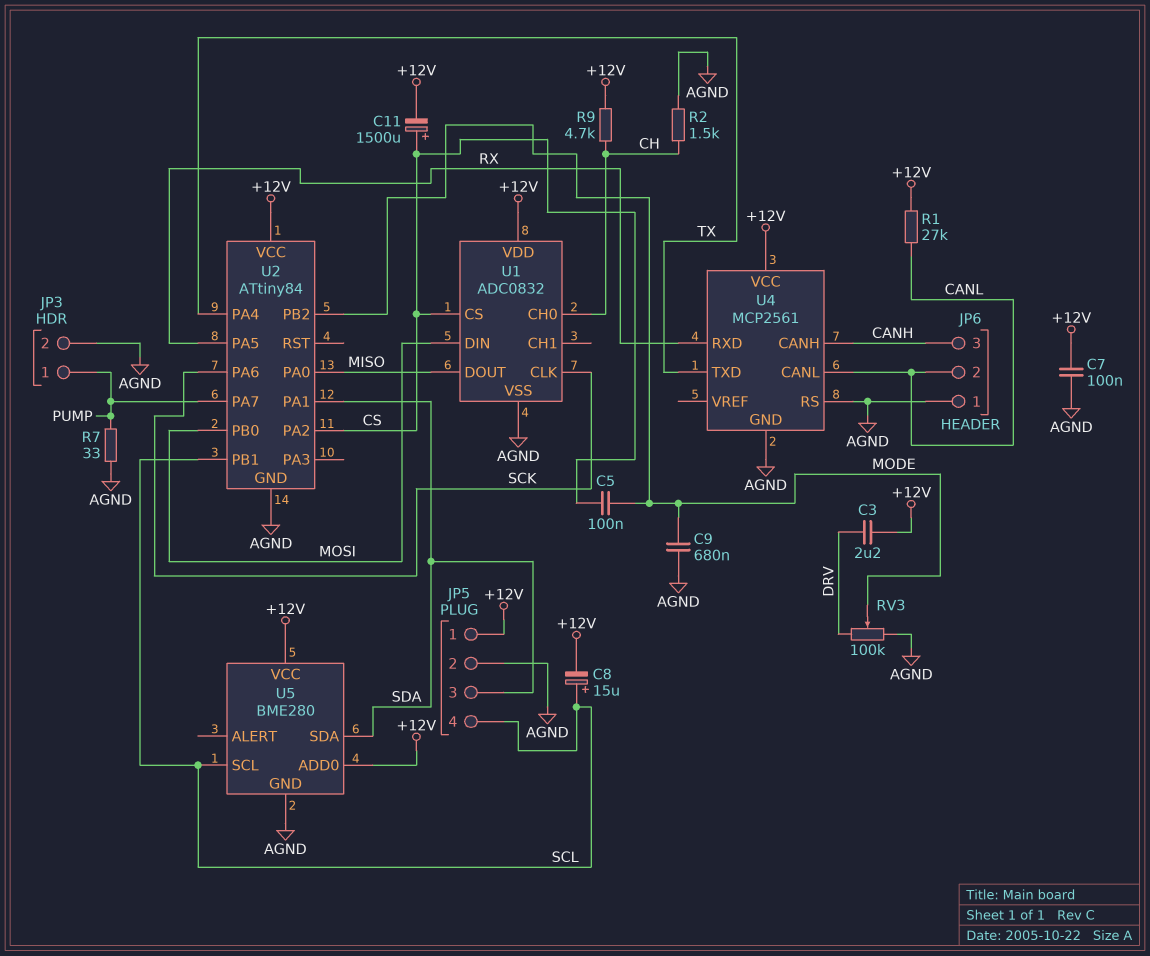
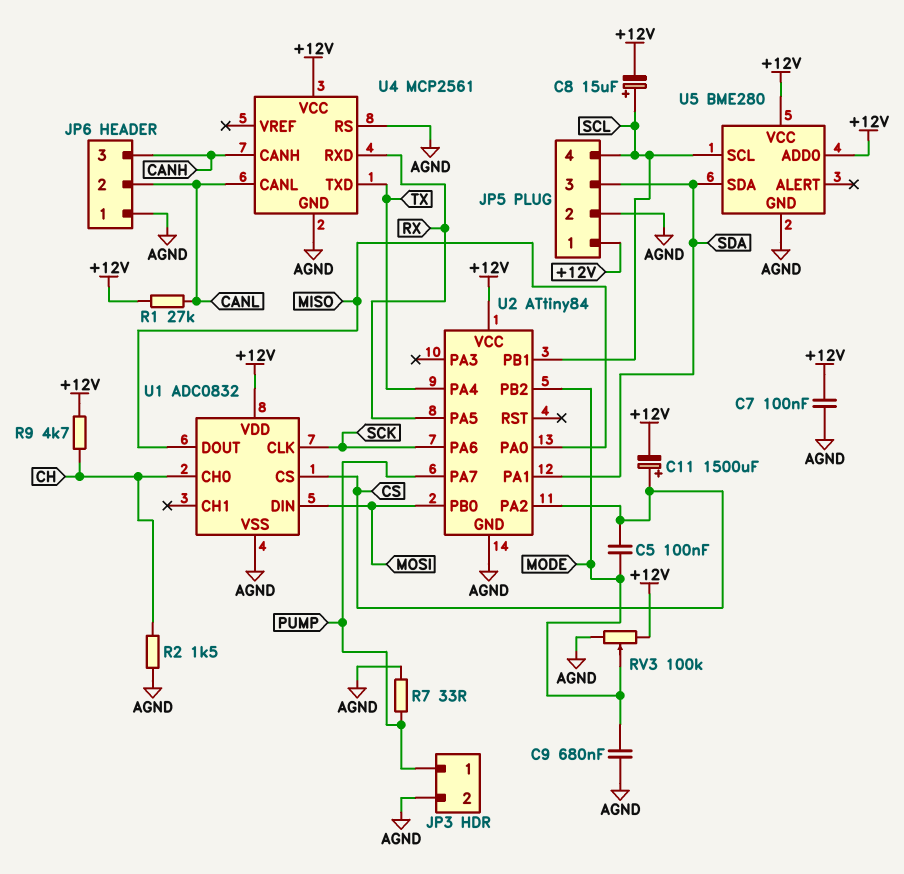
C3: 2.2uF (+12V, DRV) -> none
RV3: 100k (AGND, DRV, wiper MODE) -> 100k (+12V, AGND, wiper MODE)

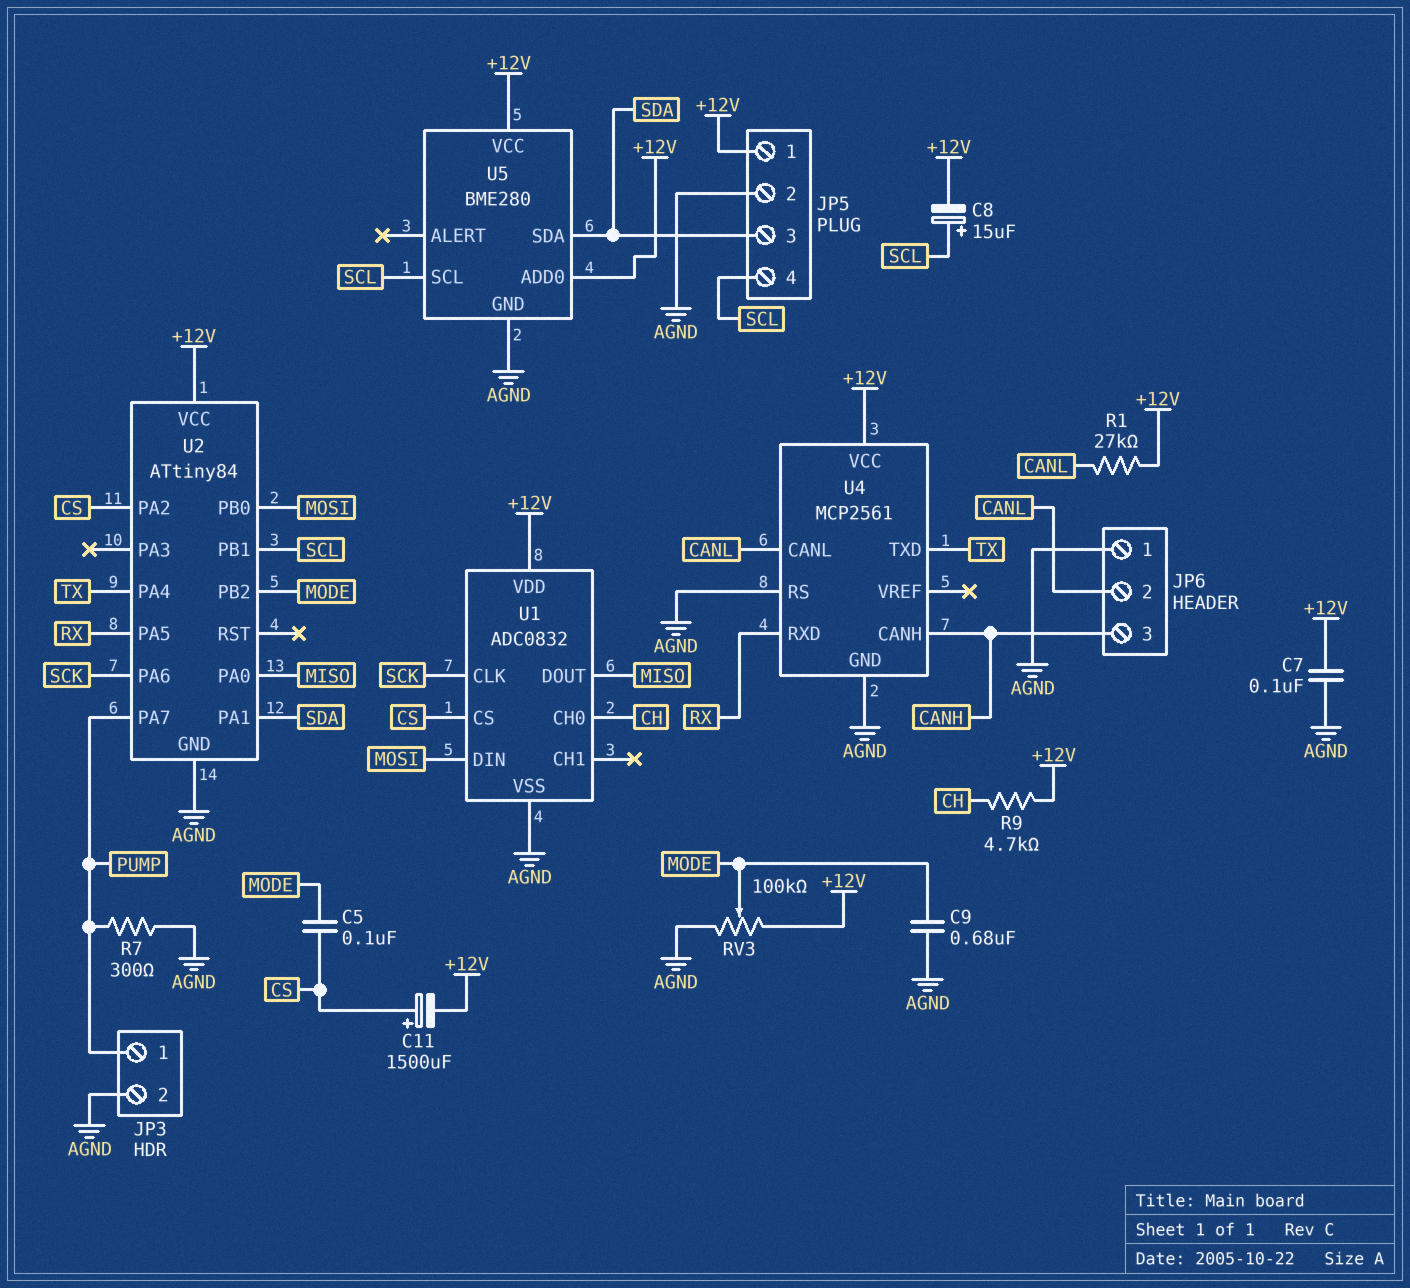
R2: 1.5k (AGND, CH) -> none
R7: 33 (AGND, PUMP) -> 300 (AGND, PUMP)

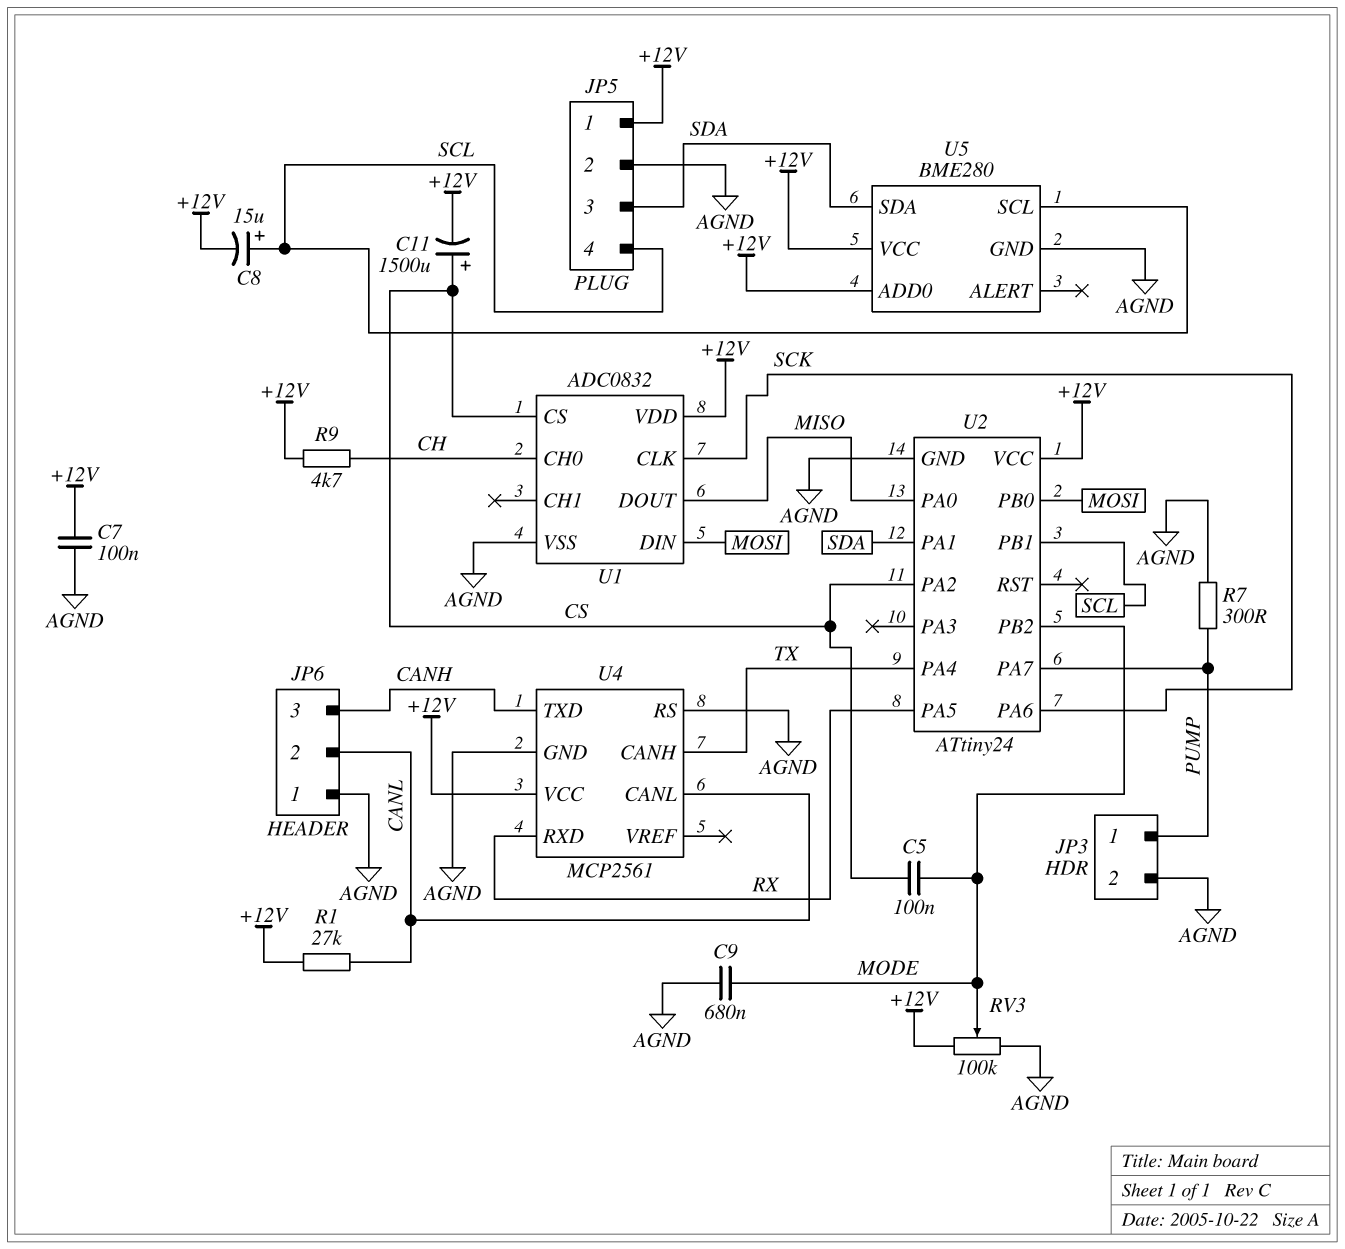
U2: ATtiny84 -> ATtiny24
U4 pin CANH: CANH -> TX
U4 pin TXD: TX -> CANH

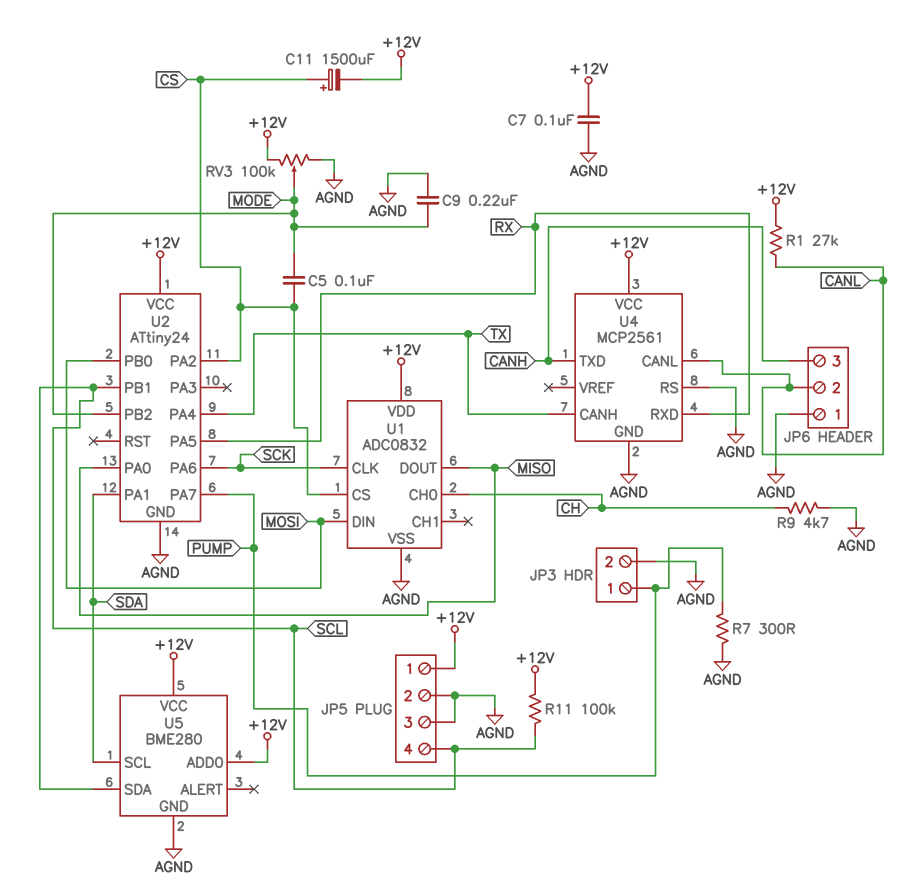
C8: 15uF (plus SCL, minus +12V) -> none
C9: 680nF (AGND, MODE) -> 220nF (AGND, MODE)
JP5 pin 3: SDA -> AGND
R9: 4.7k (+12V, CH) -> 4.7k (AGND, CH)
R11: none -> 100k (+12V, SCL)
U5 pin SCL: SCL -> SDA
U5 pin SDA: SDA -> SCL

